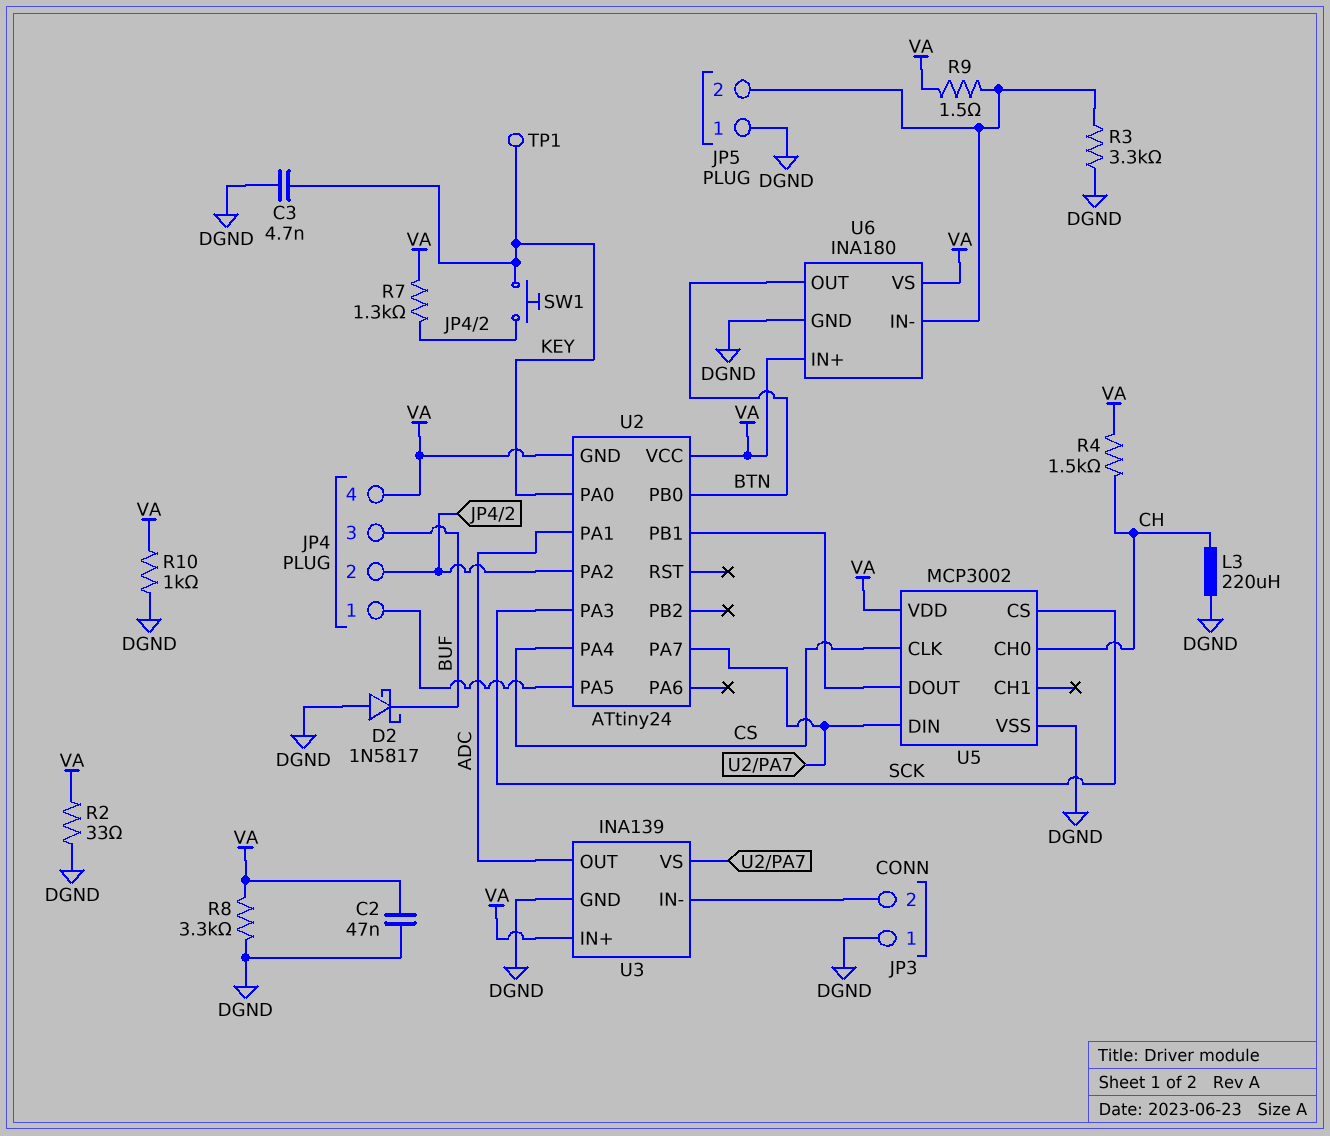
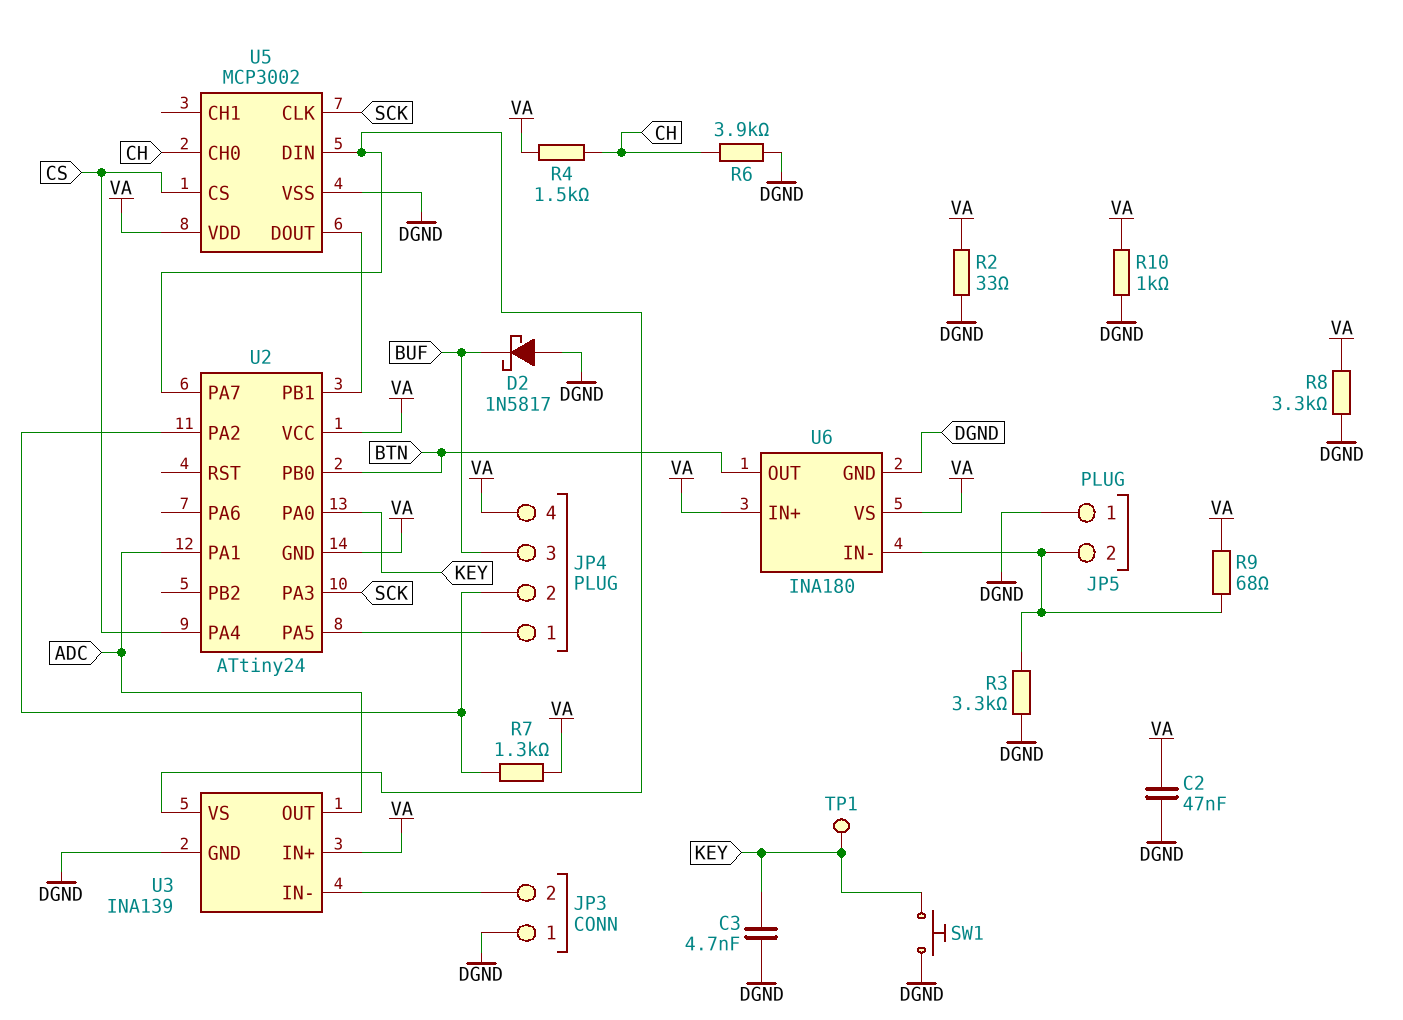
L3: 220uH (CH, DGND) -> none
R6: none -> 3.9k (CH, DGND)
R9: 1.5 (JP5/2, VA) -> 68 (JP5/2, VA)
SW1: button (JP4/2, KEY) -> button (DGND, KEY)
U5 pin CLK: CS -> SCK
U5 pin CS: SCK -> CS

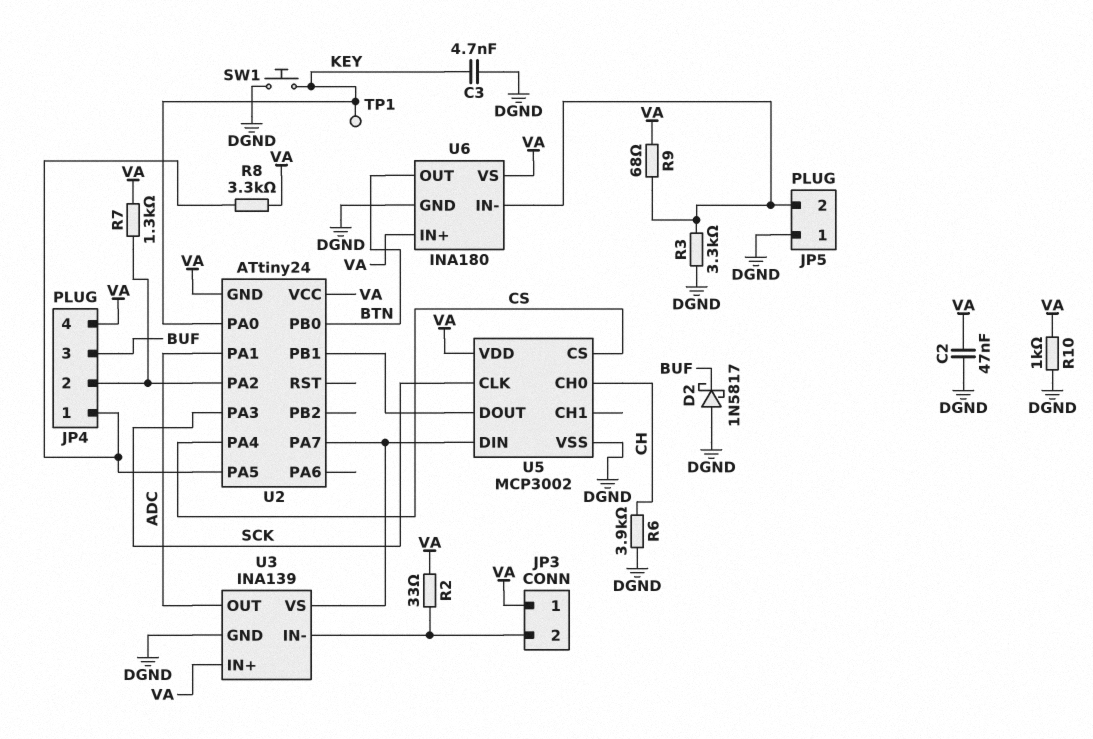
JP3 pin 1: DGND -> VA
R2: 33 (DGND, VA) -> 33 (JP3/2, VA)
R4: 1.5k (CH, VA) -> none
R8: 3.3k (DGND, VA) -> 3.3k (JP4/1, VA)

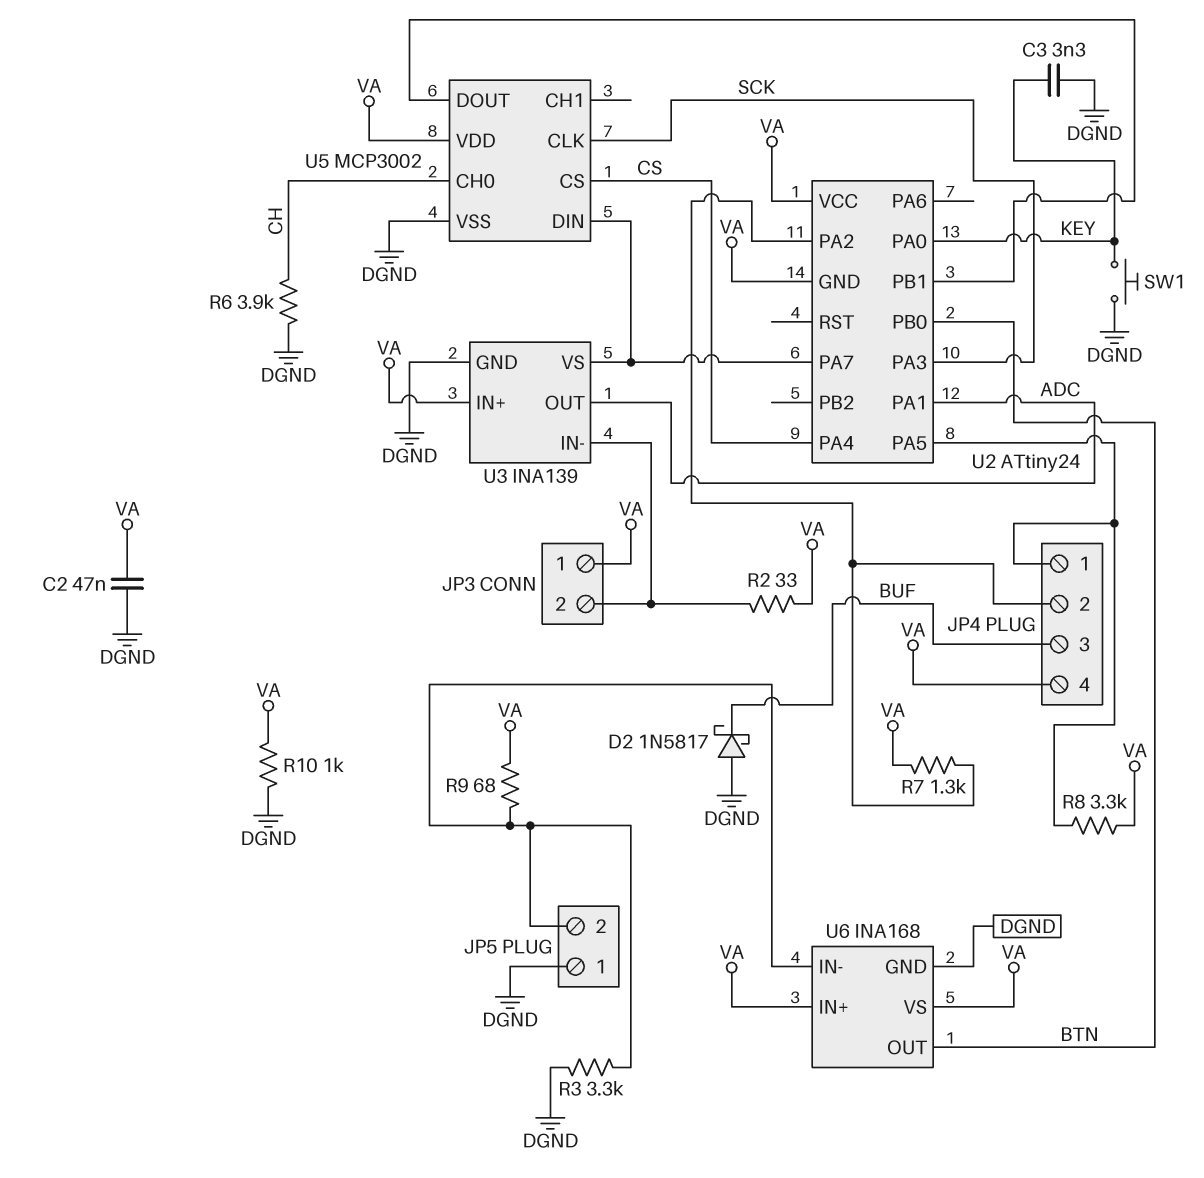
C3: 4.7nF (DGND, KEY) -> 3.3nF (DGND, KEY)
TP1: test point (KEY) -> none
U6: INA180 -> INA168

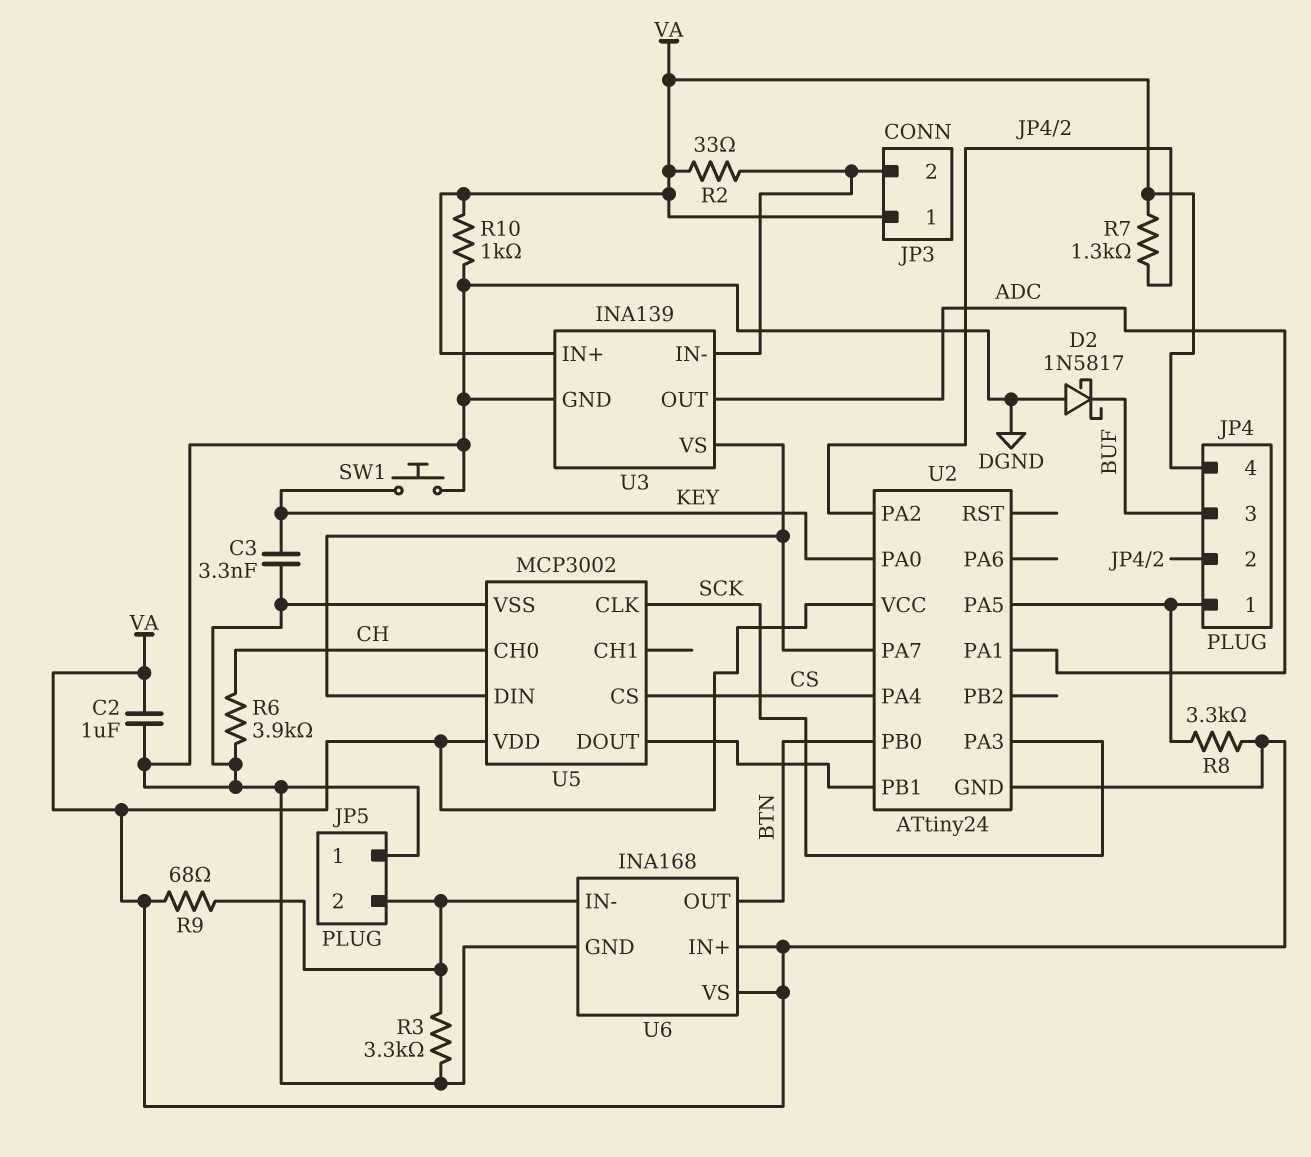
C2: 47nF (DGND, VA) -> 1uF (DGND, VA)

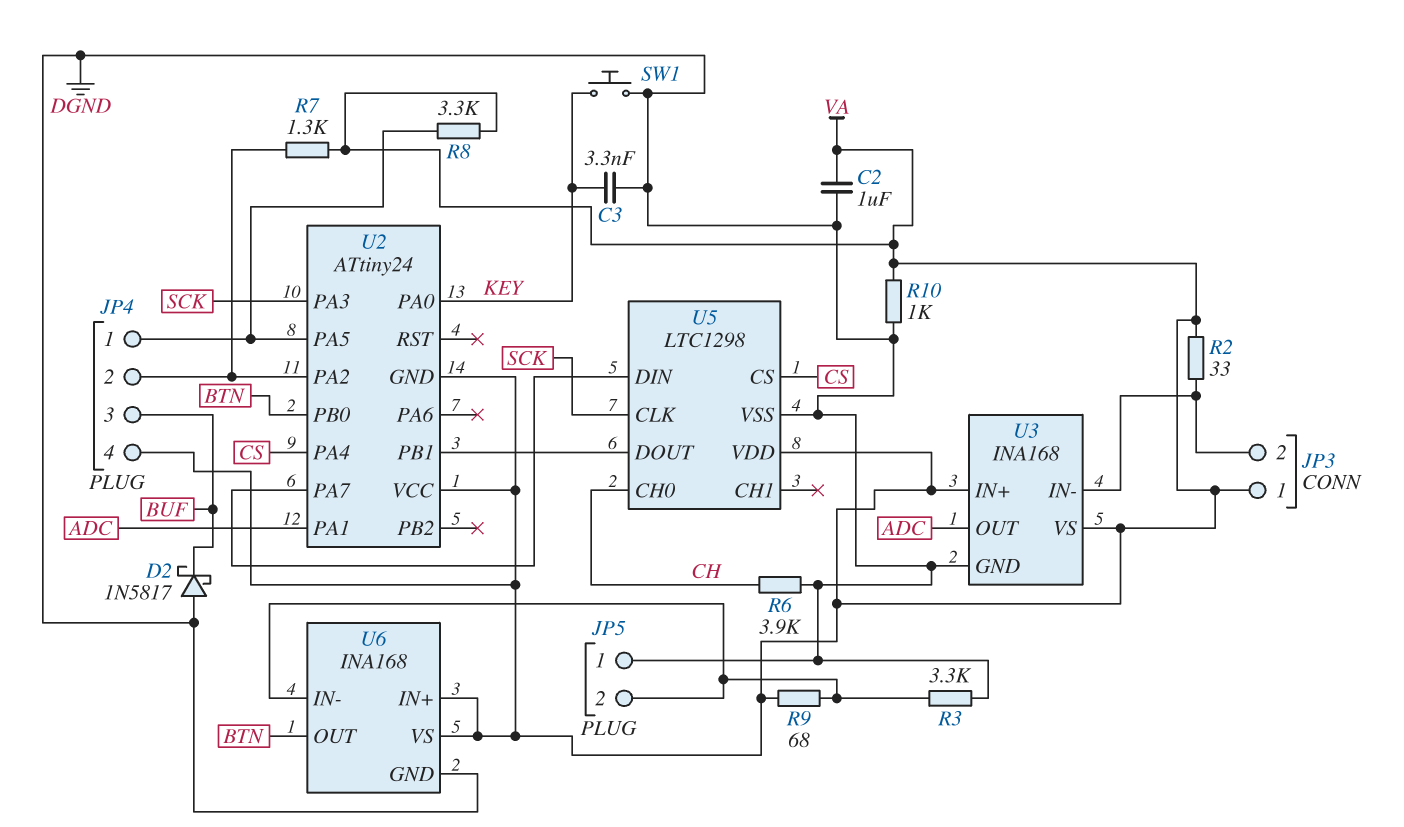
U3: INA139 -> INA168
U3 pin VS: U2/PA7 -> VA
U5: MCP3002 -> LTC1298

